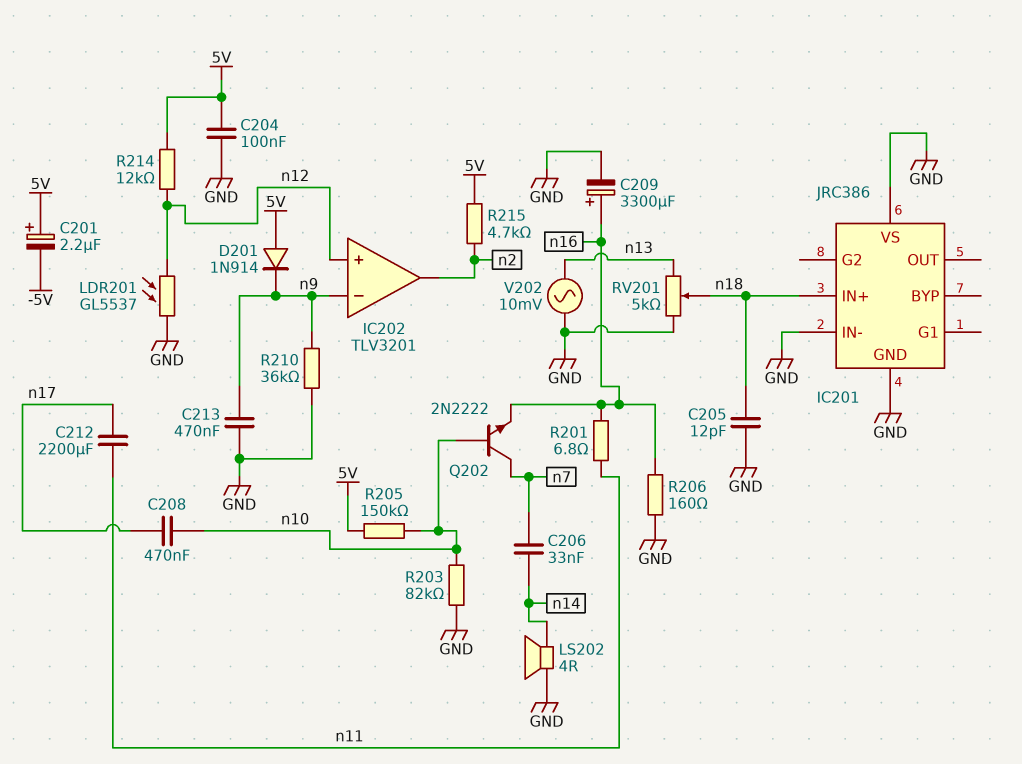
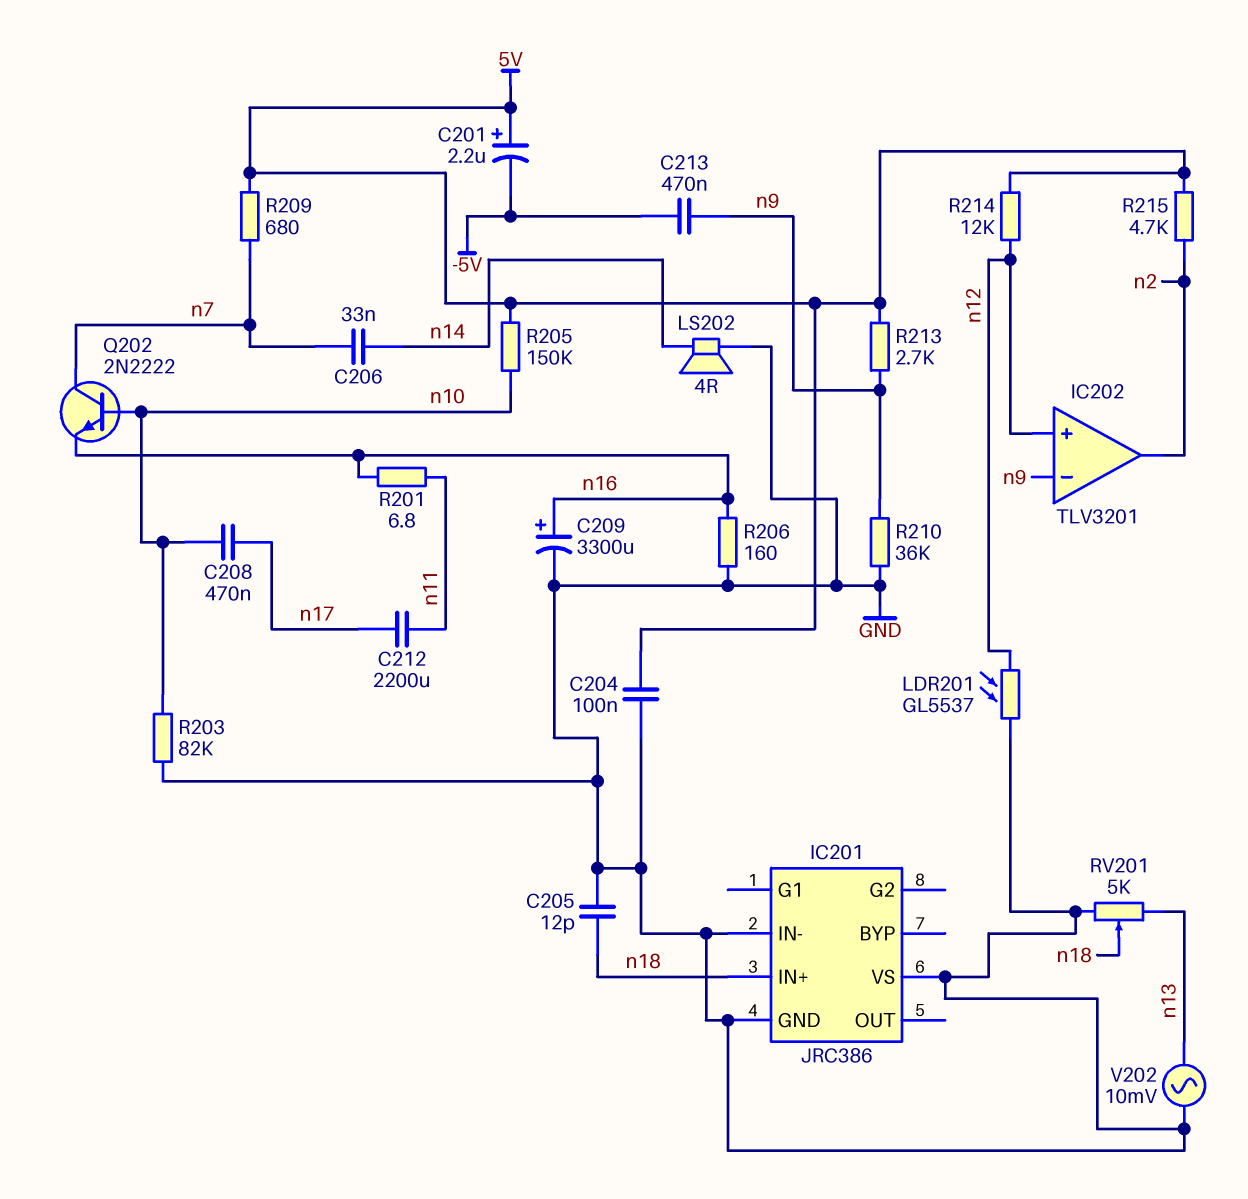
C213: 470nF (GND, n9) -> 470nF (-5V, n9)
D201: diode 1N914 (A 5V, K n9) -> none
R209: none -> 680 (5V, n7)
R213: none -> 2.7k (5V, n9)

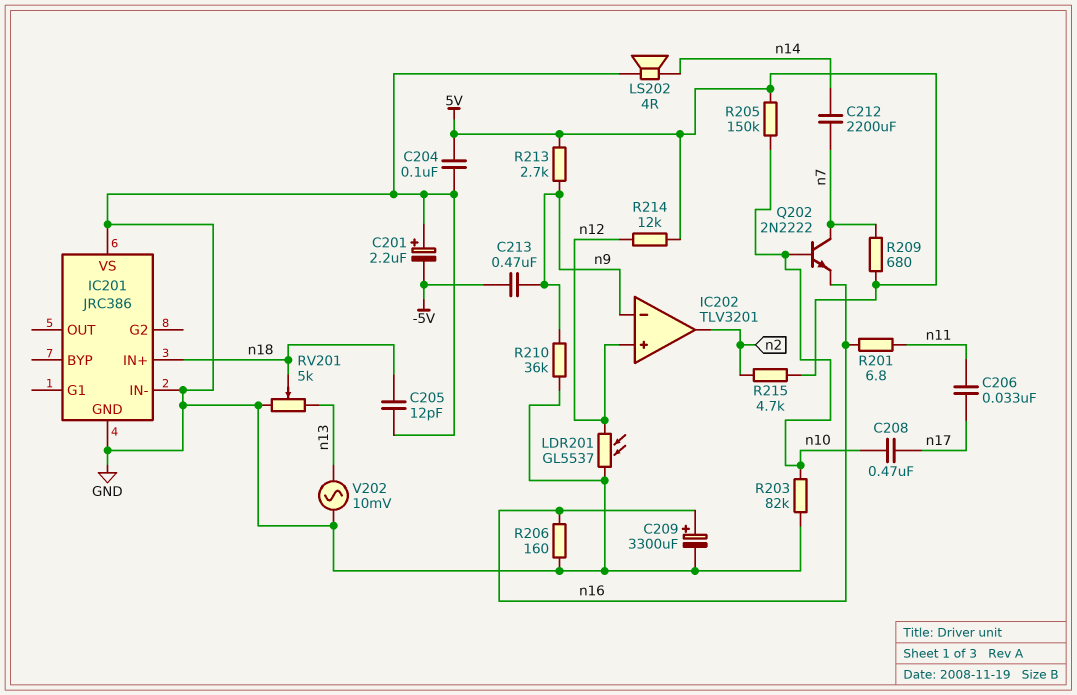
C201: 2.2uF (plus 5V, minus -5V) -> 2.2uF (plus GND, minus -5V)
C206: 33nF (n7, n14) -> 33nF (n11, n17)
C212: 2200uF (n11, n17) -> 2200uF (n7, n14)

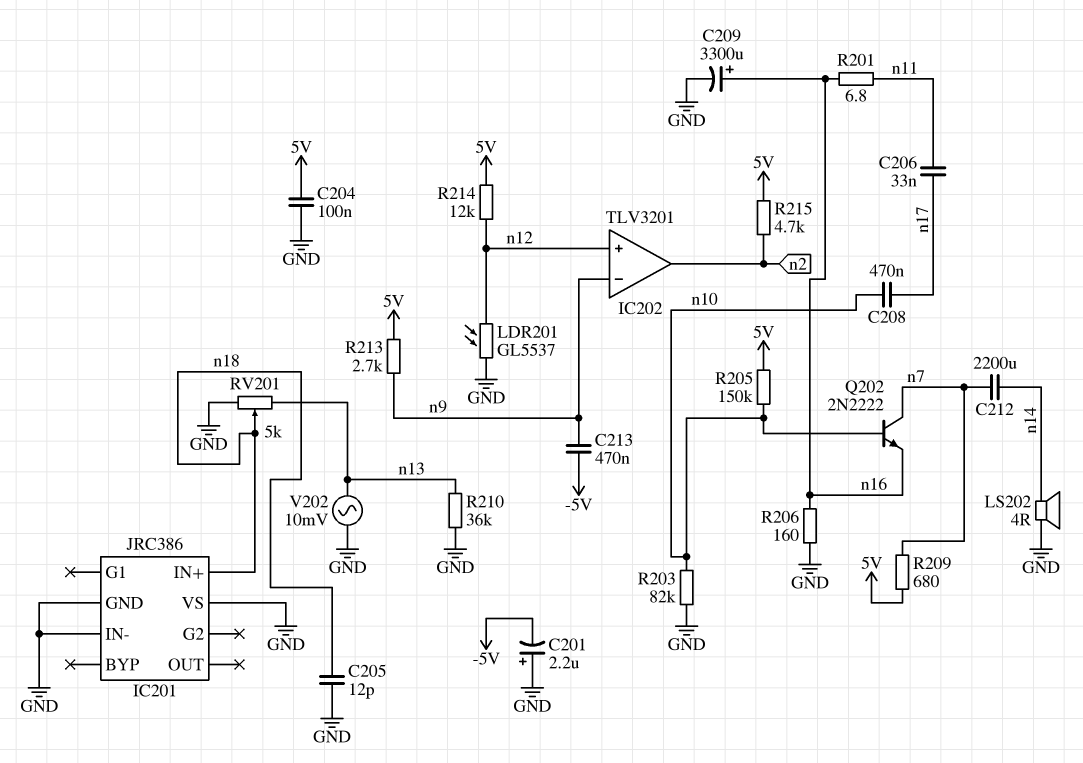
R210: 36k (GND, n9) -> 36k (GND, n13)

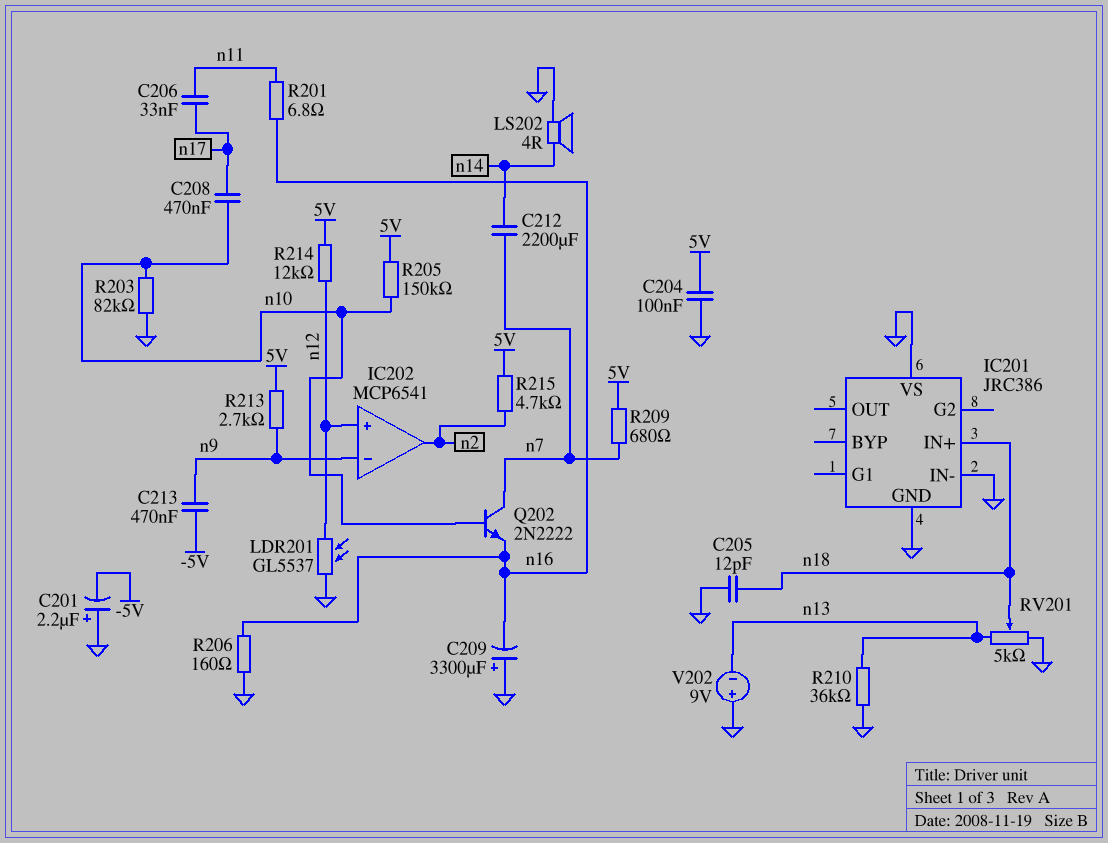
C209: 3300uF (plus n16, minus GND) -> 3300uF (plus GND, minus n16)
IC202: TLV3201 -> MCP6541
V202: AC 10mV (GND, n13) -> 9V (plus GND, minus n13)

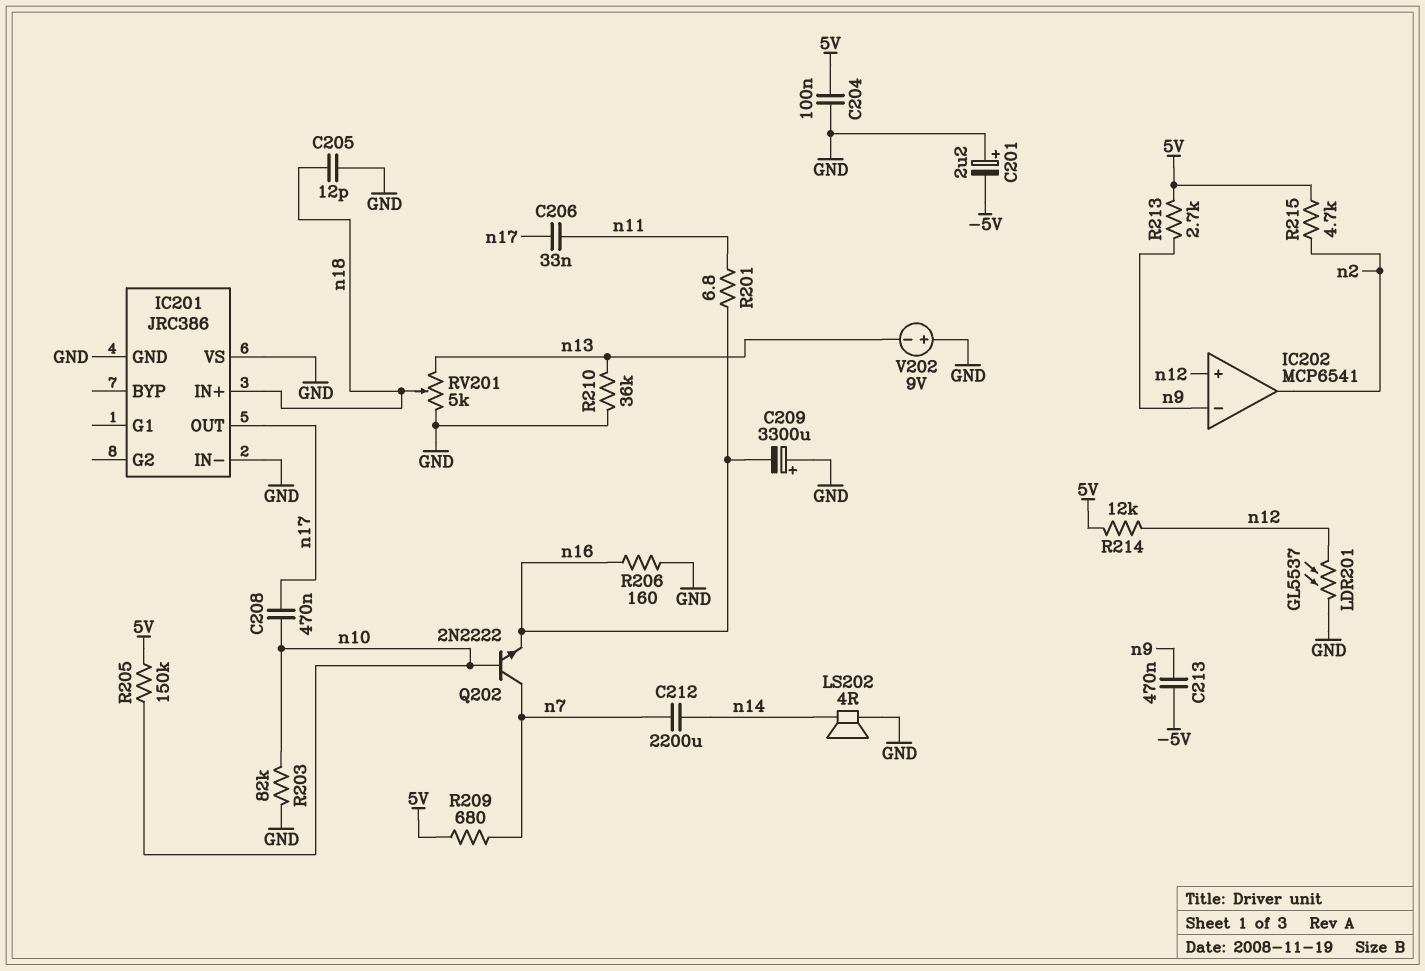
IC201 pin OUT: none -> n17

